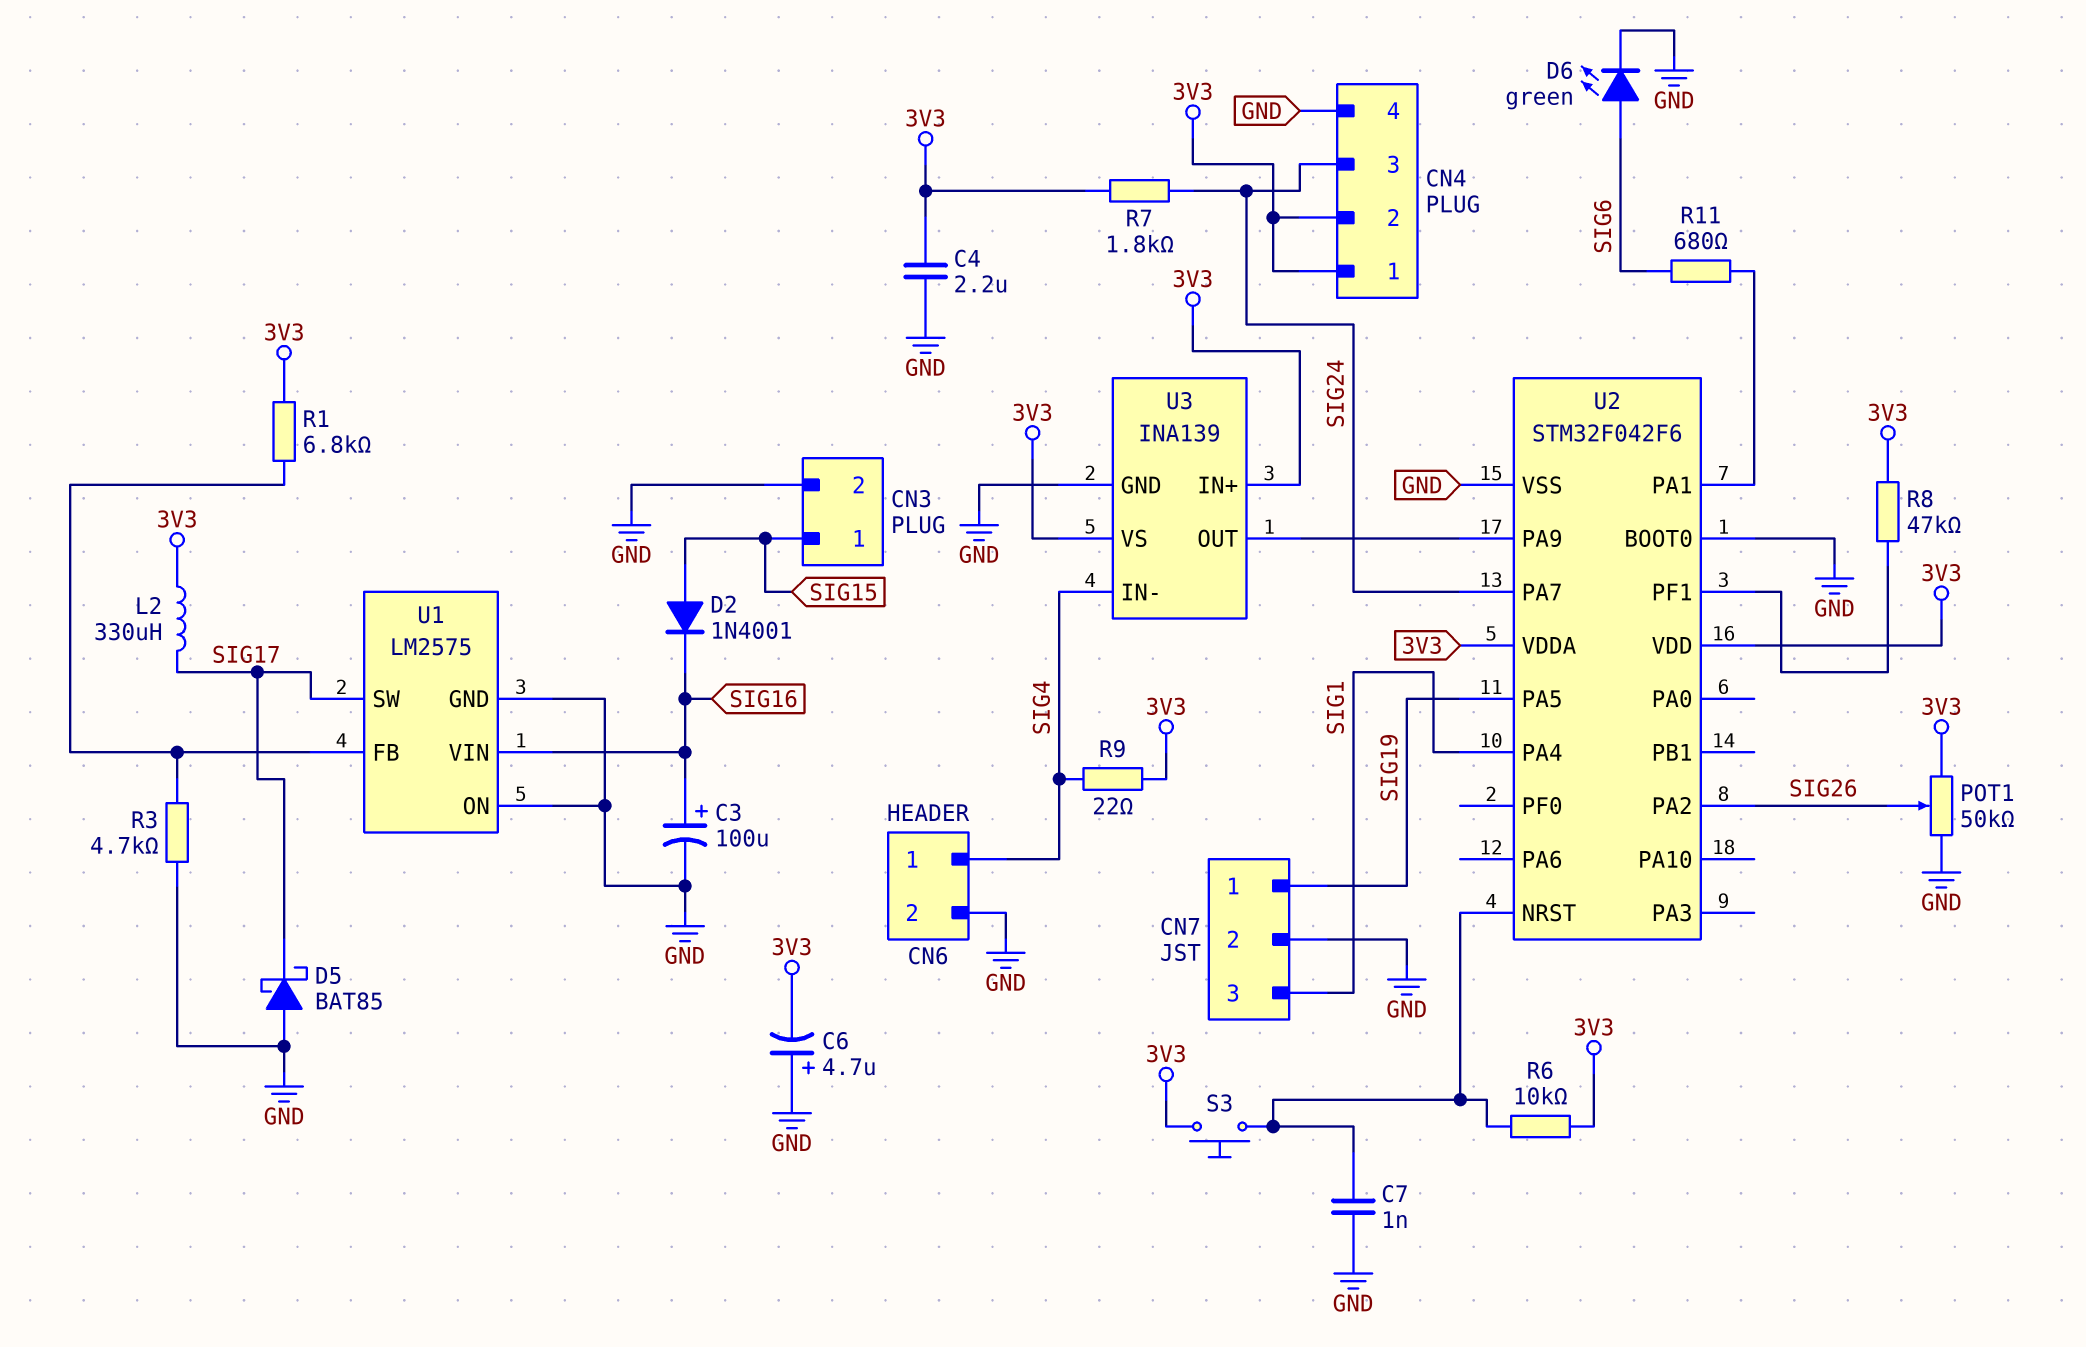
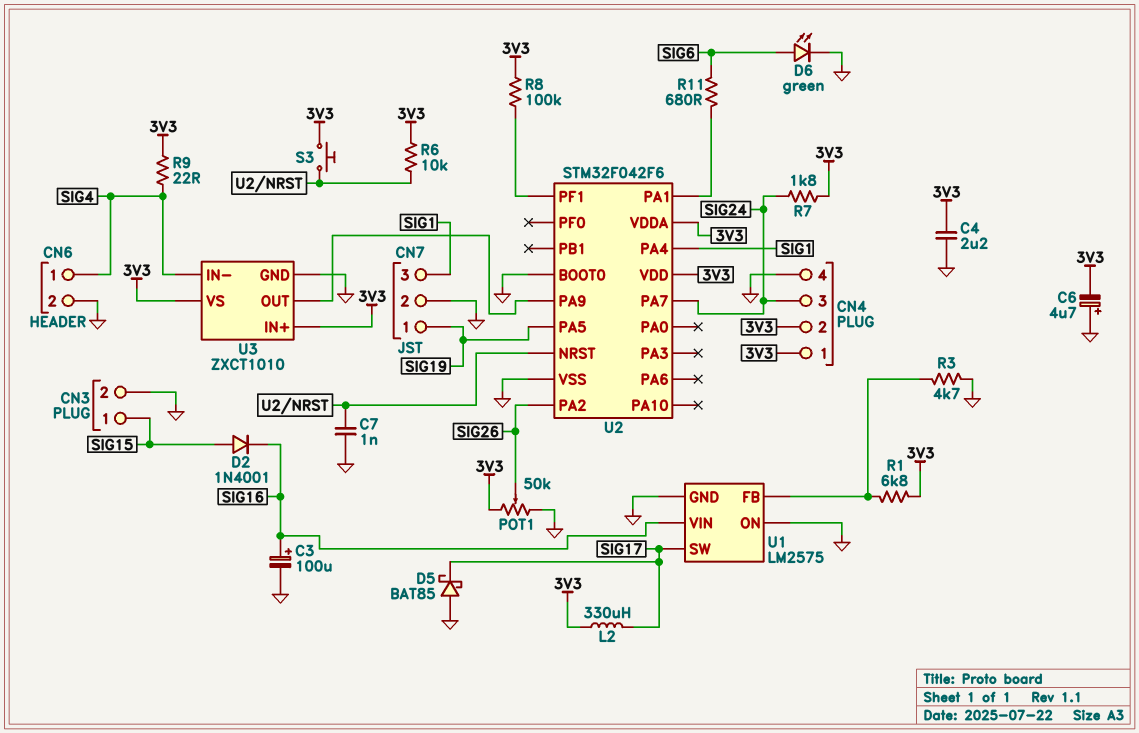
R8: 47k (3V3, U2/PF1) -> 100k (3V3, U2/PF1)
U3: INA139 -> ZXCT1010

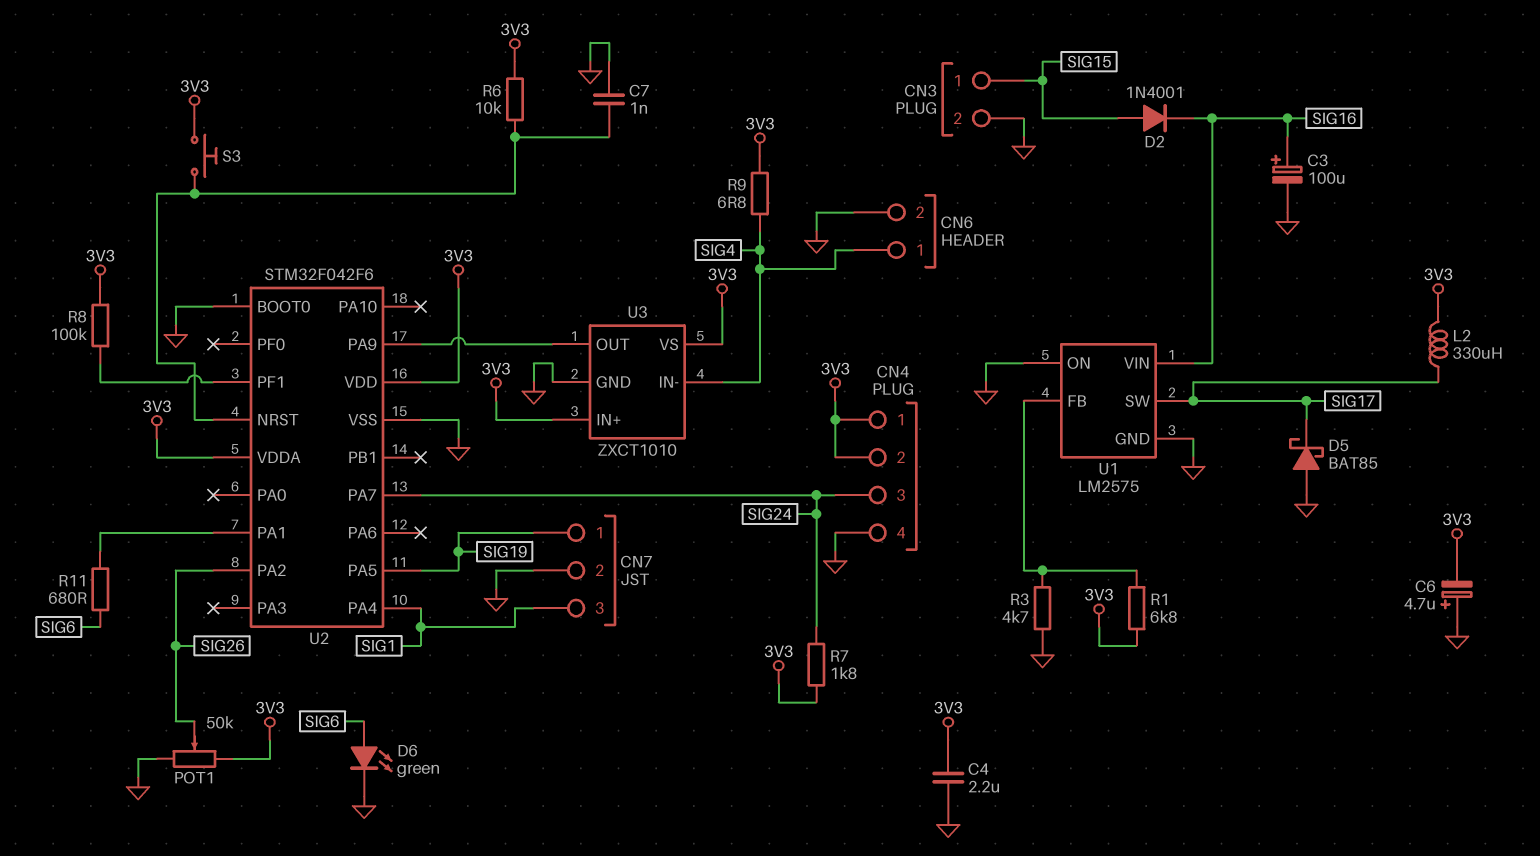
R9: 22 (3V3, SIG4) -> 6.8 (3V3, SIG4)

